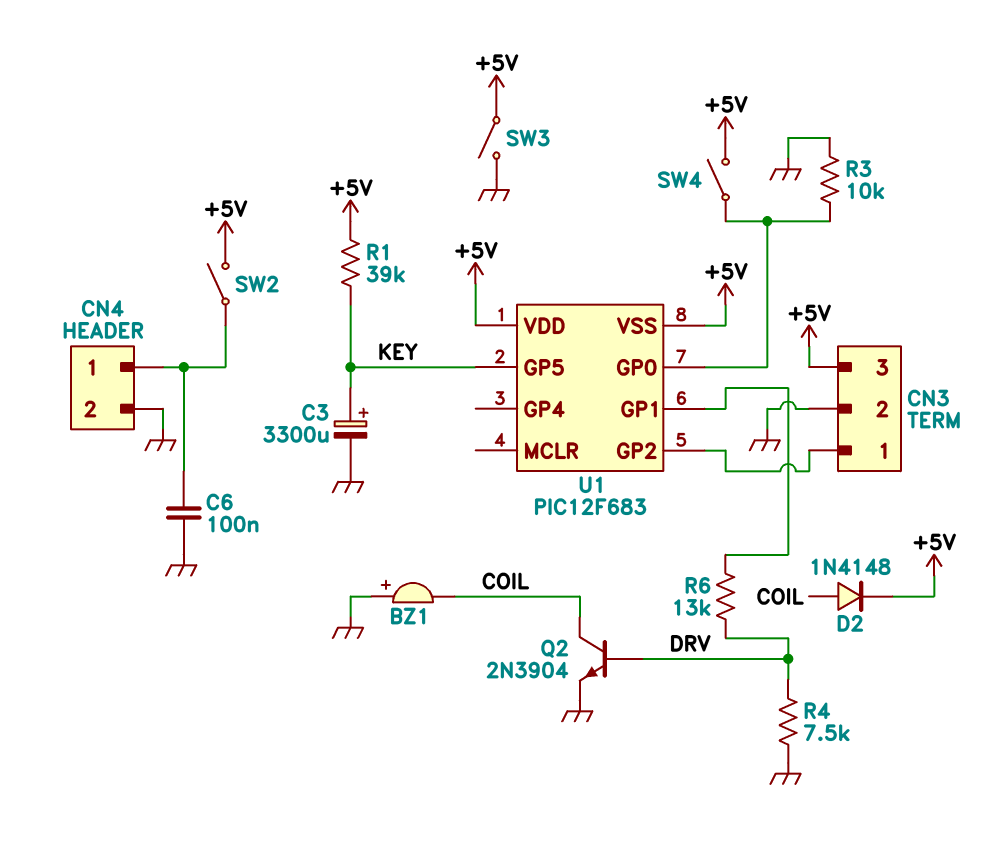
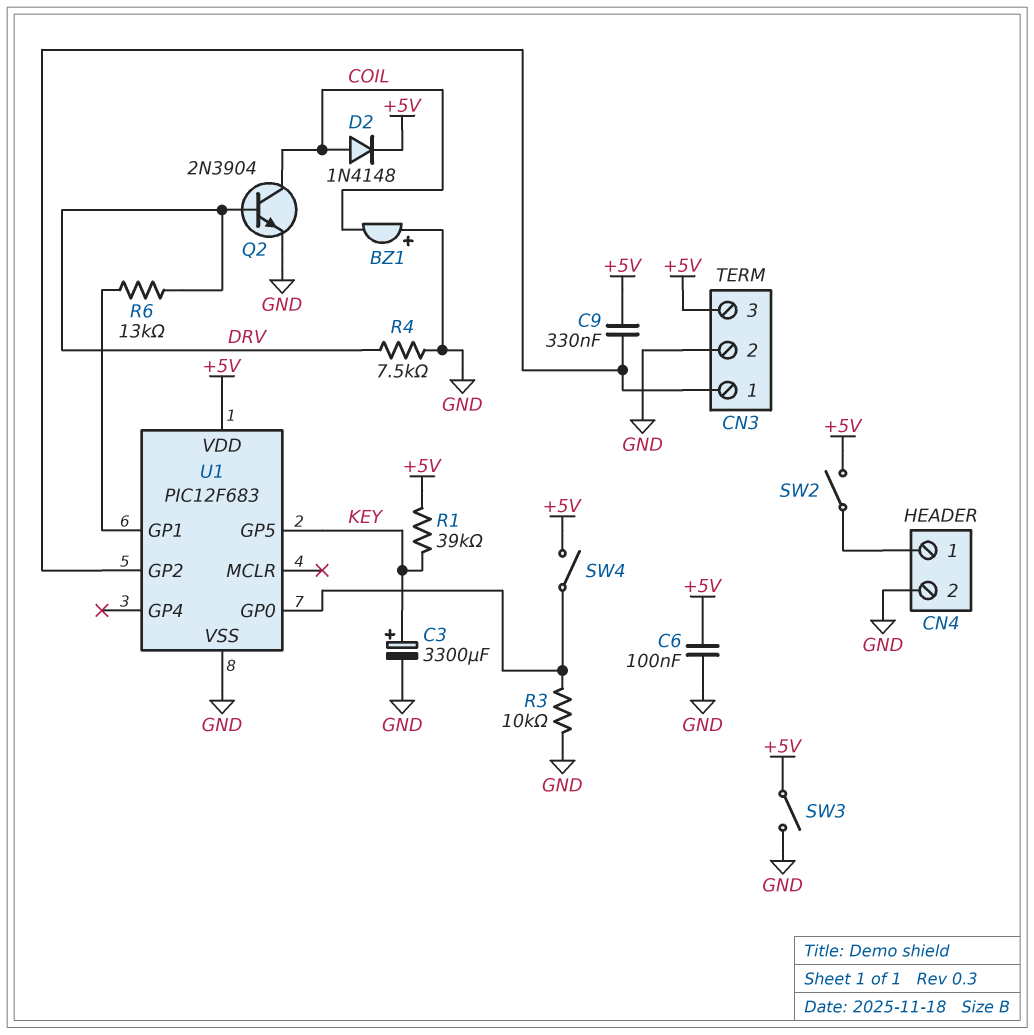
C6: 100nF (CN4/1, GND) -> 100nF (+5V, GND)
C9: none -> 330nF (+5V, CN3/1)
U1 pin VSS: +5V -> GND

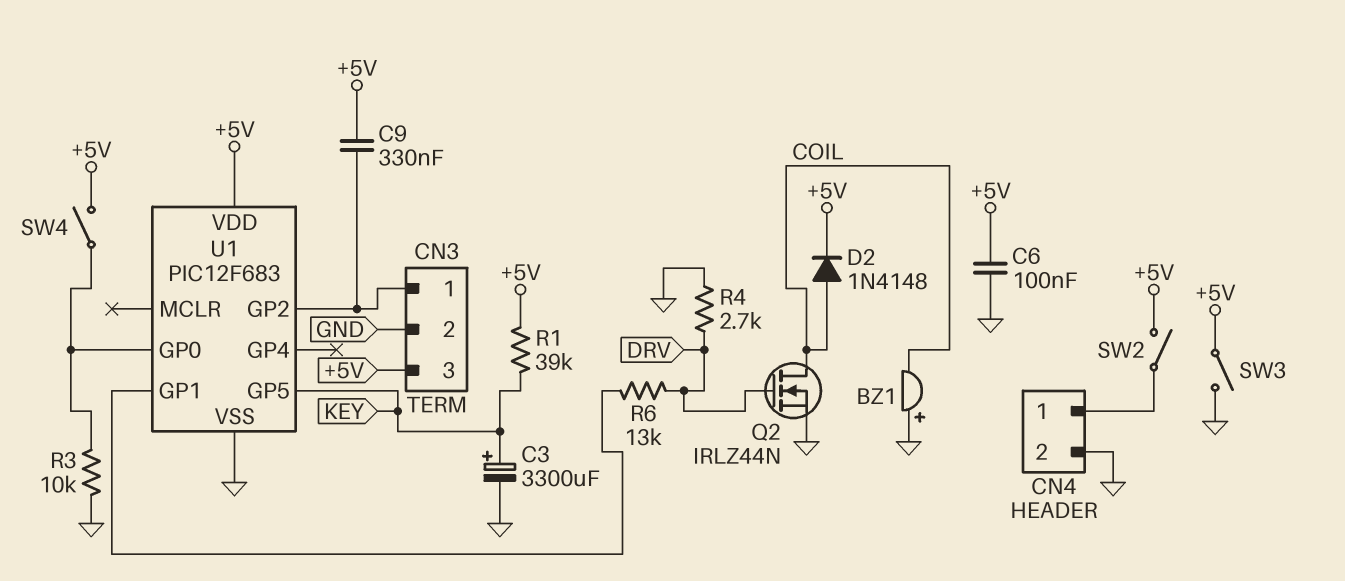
Q2: NPN 2N3904 (B DRV, C COIL, E GND) -> NMOS IRLZ44N (G DRV, D COIL, S GND)
R4: 7.5k (DRV, GND) -> 2.7k (DRV, GND)

